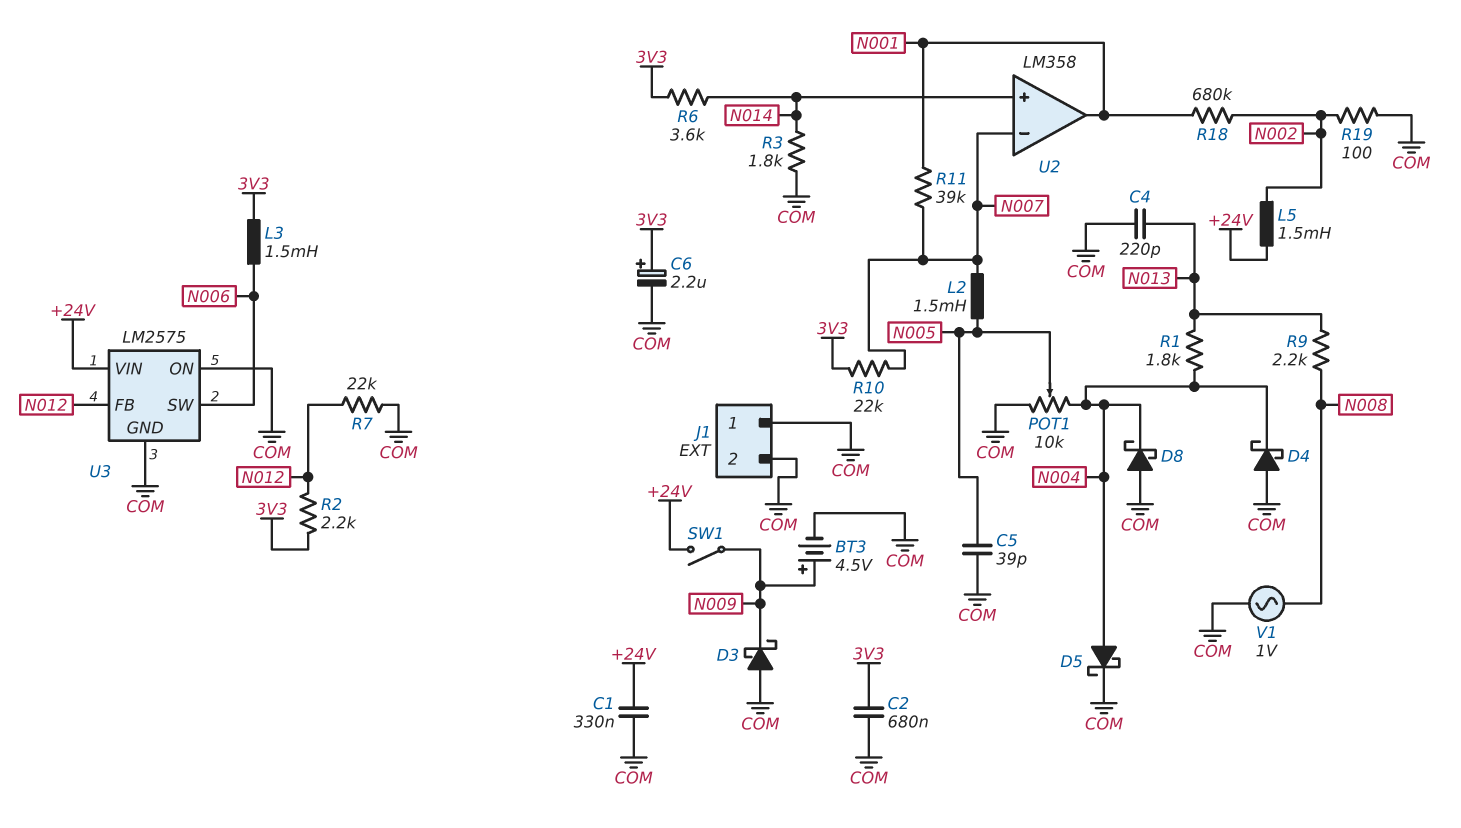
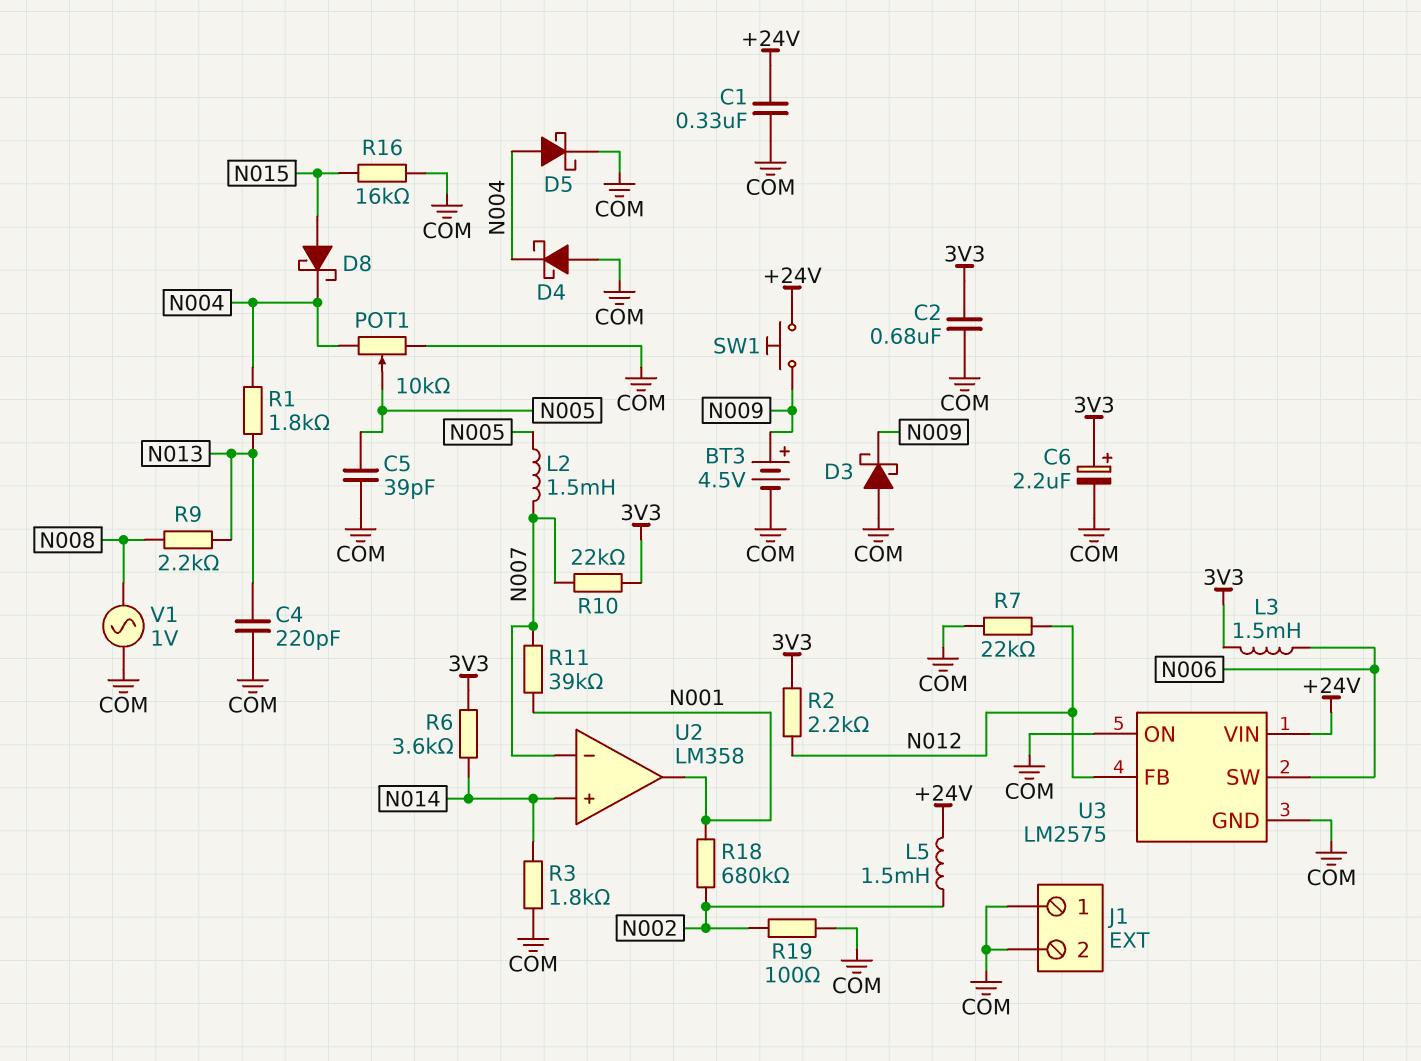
D8: schottky (A COM, K N004) -> schottky (A N015, K N004)
R16: none -> 16k (COM, N015)
SW1: switch (+24V, N009) -> button (+24V, N009)

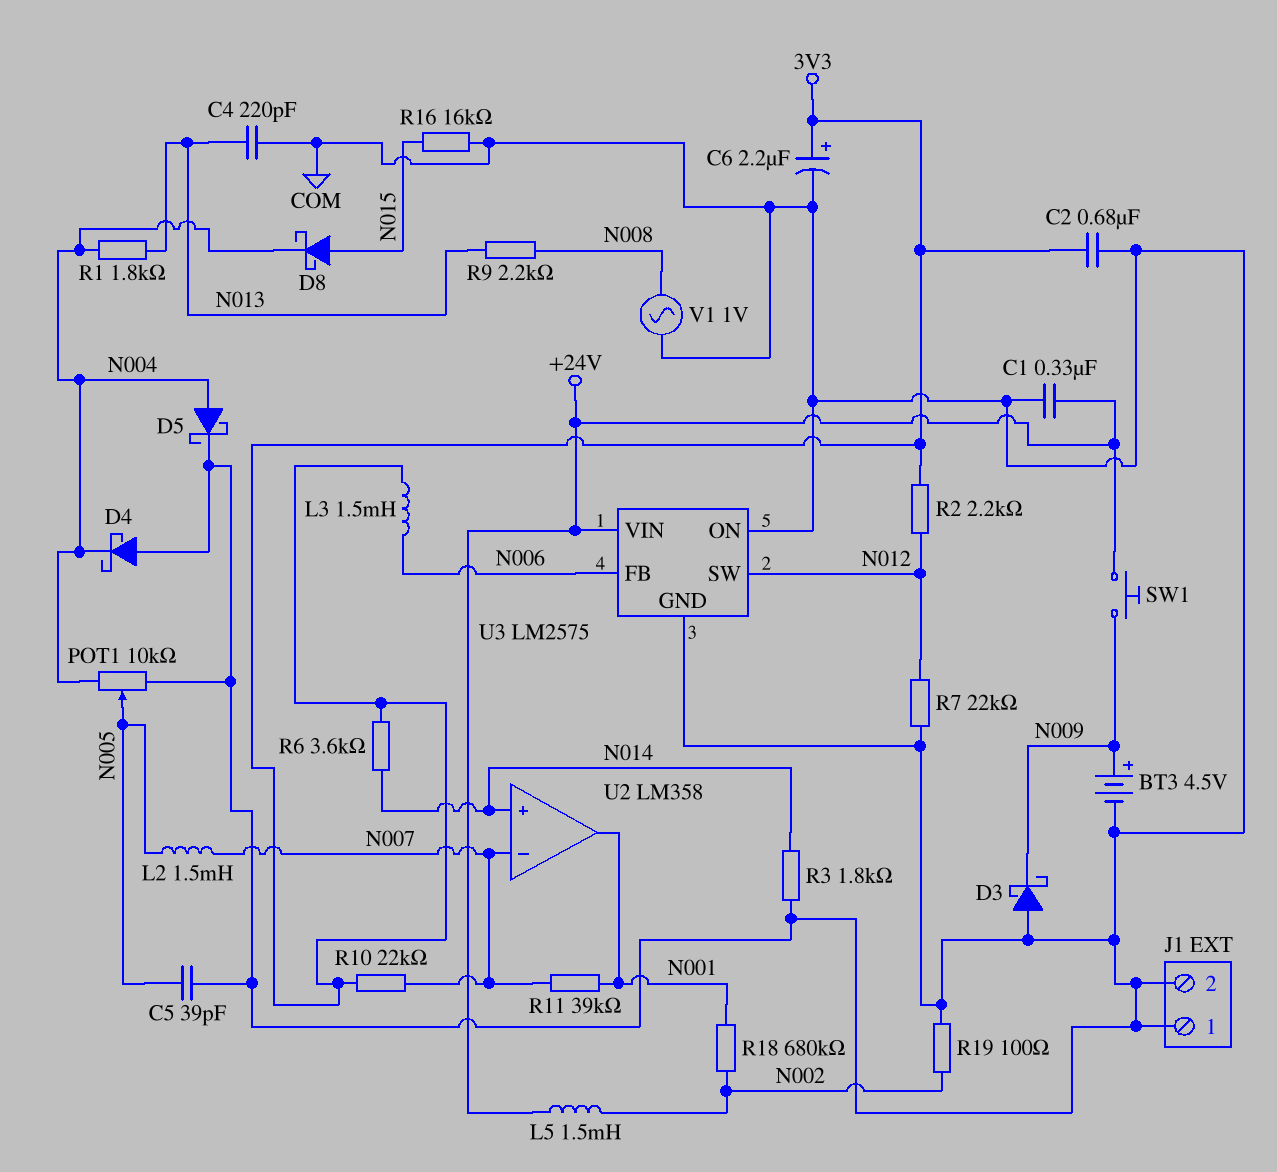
U3 pin FB: N012 -> N006
U3 pin SW: N006 -> N012

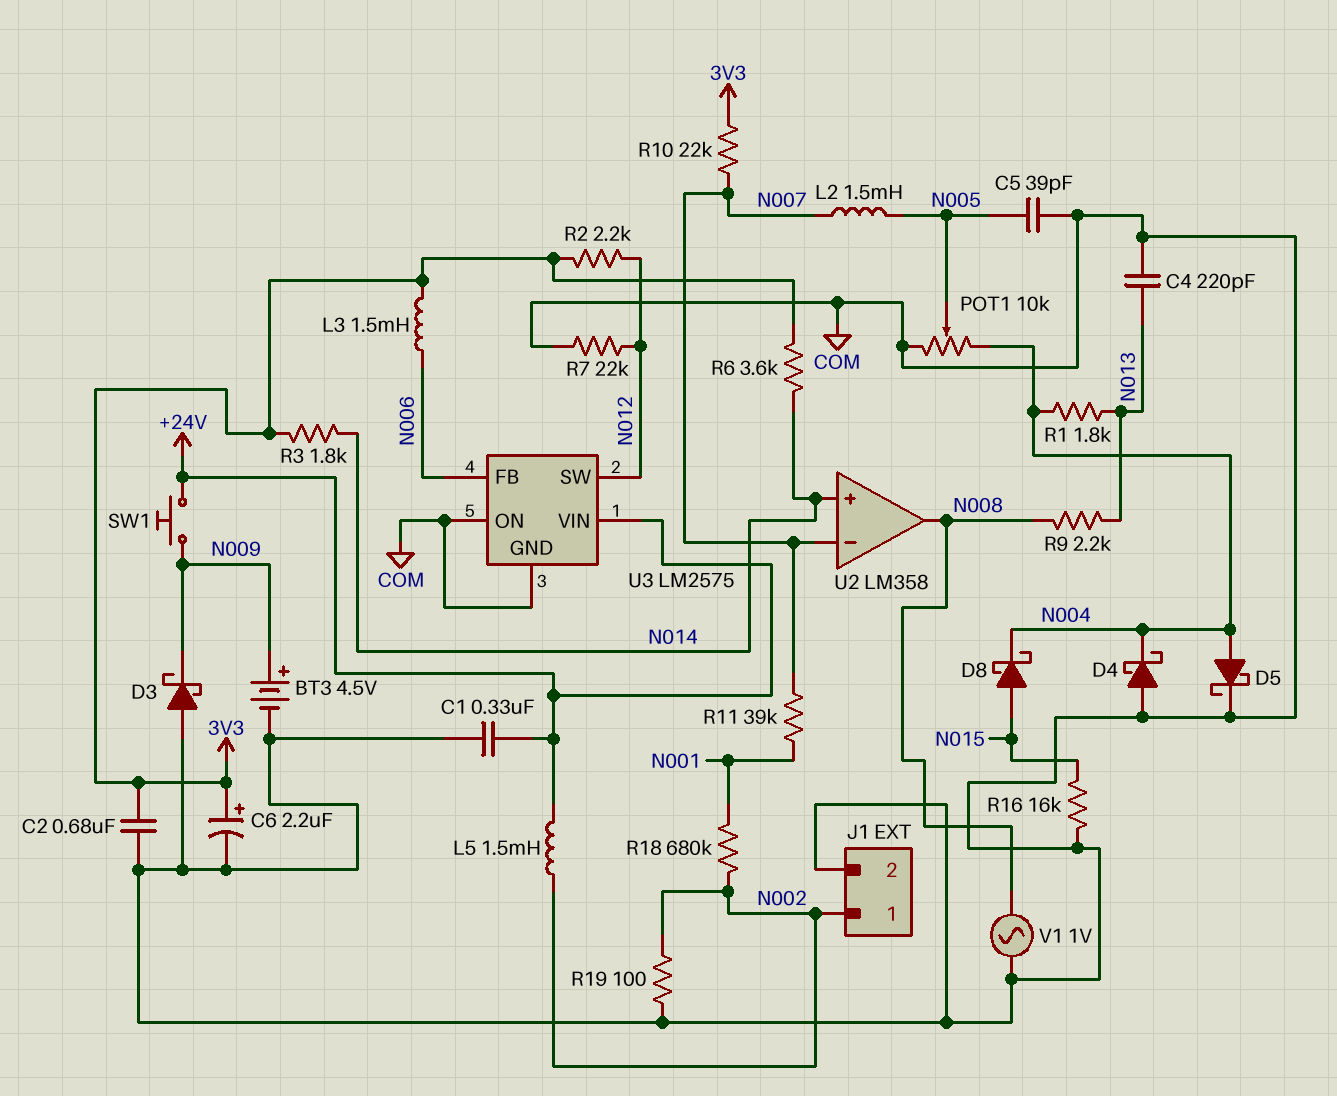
J1 pin 1: COM -> N002
R3: 1.8k (COM, N014) -> 1.8k (3V3, N014)
U2 pin out: N001 -> N008

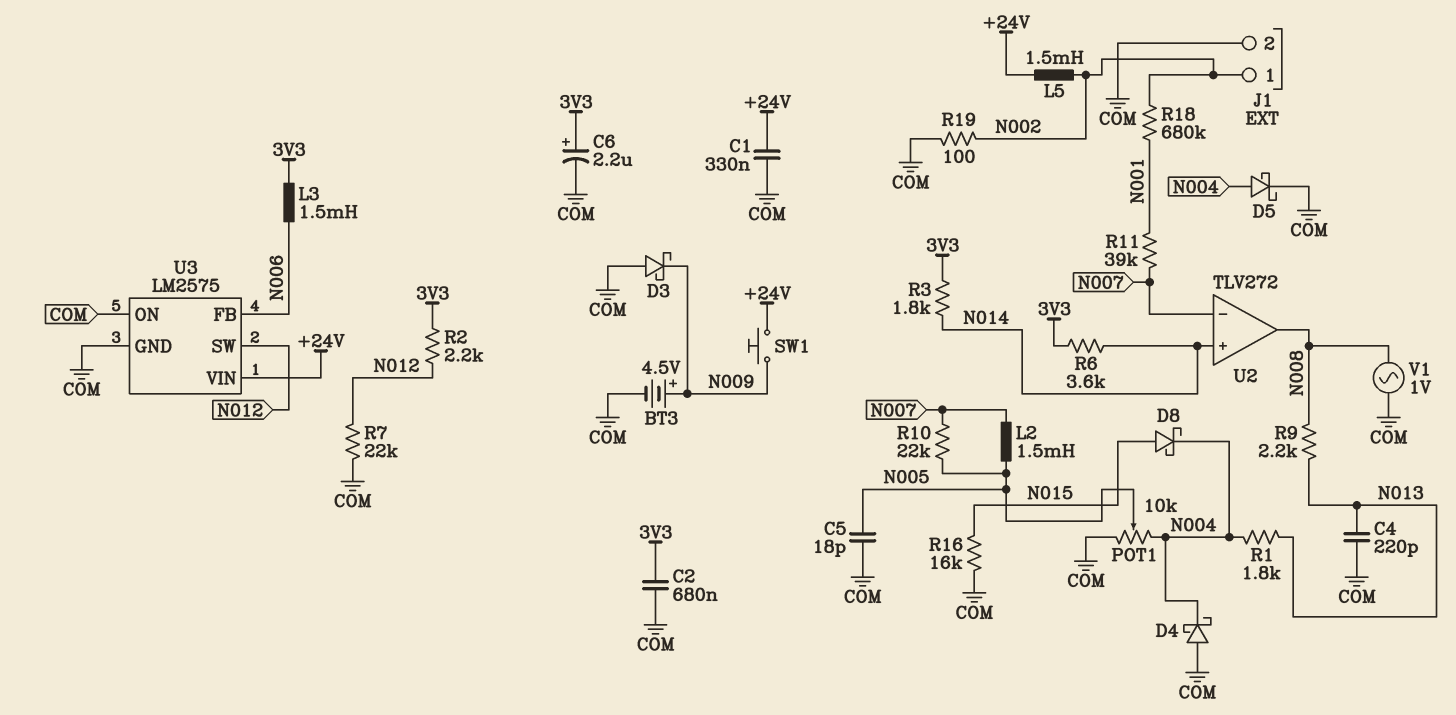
C5: 39pF (COM, N005) -> 18pF (COM, N005)
R10: 22k (3V3, N007) -> 22k (N005, N007)
U2: LM358 -> TLV272

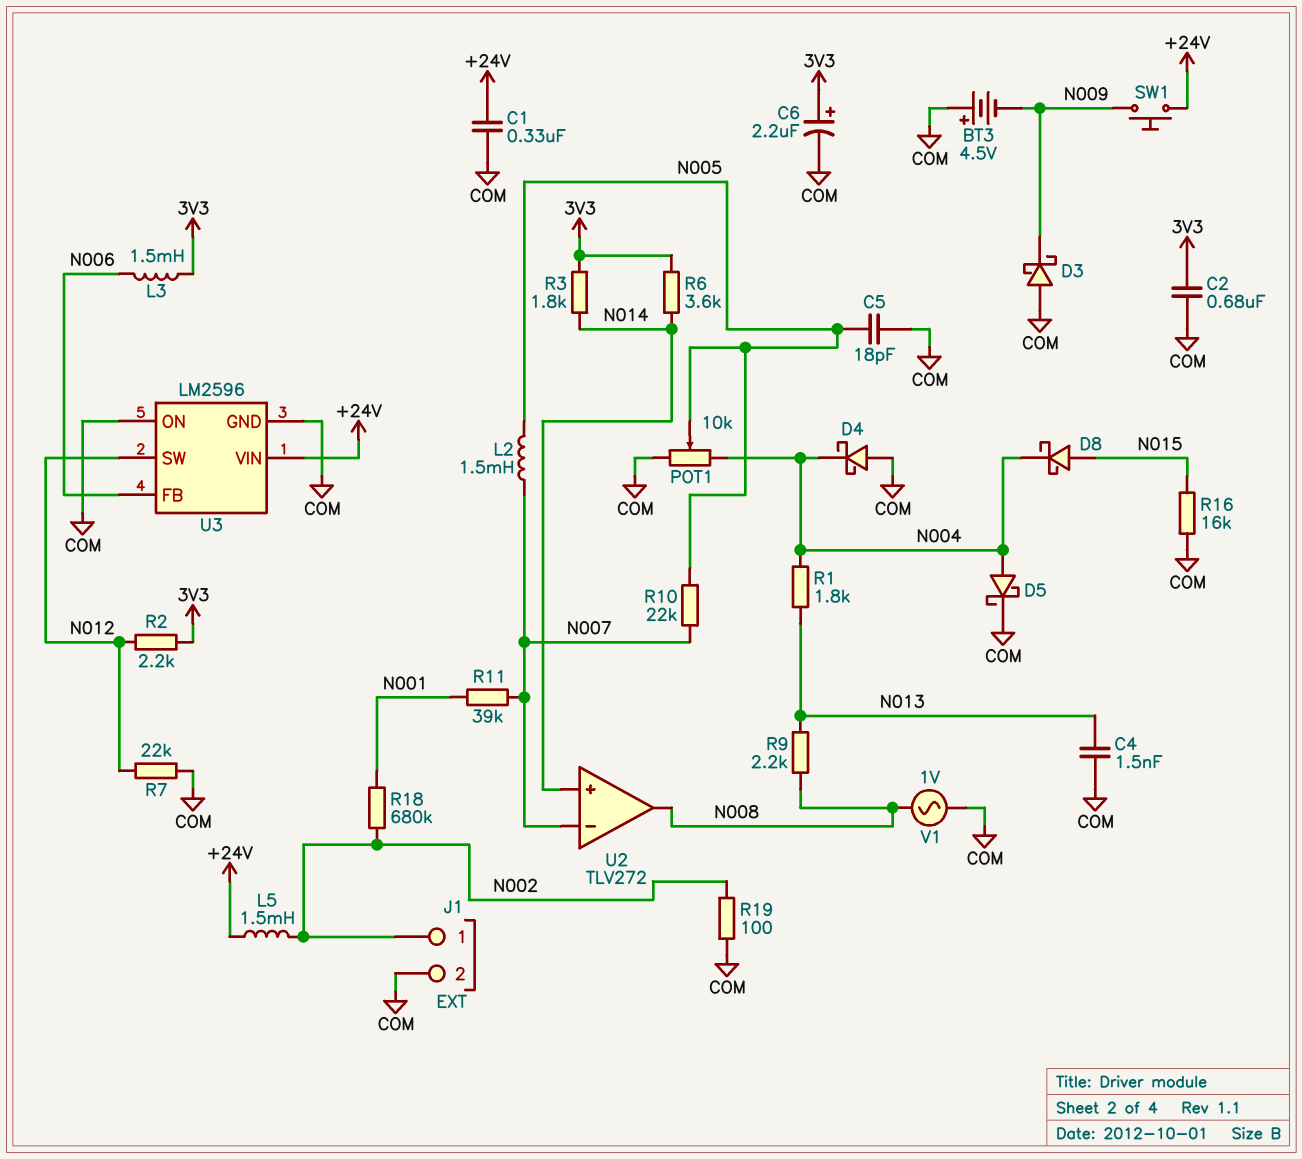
BT3: 4.5V (plus N009, minus COM) -> 4.5V (plus COM, minus N009)
C4: 220pF (COM, N013) -> 1.5nF (COM, N013)
U3: LM2575 -> LM2596

